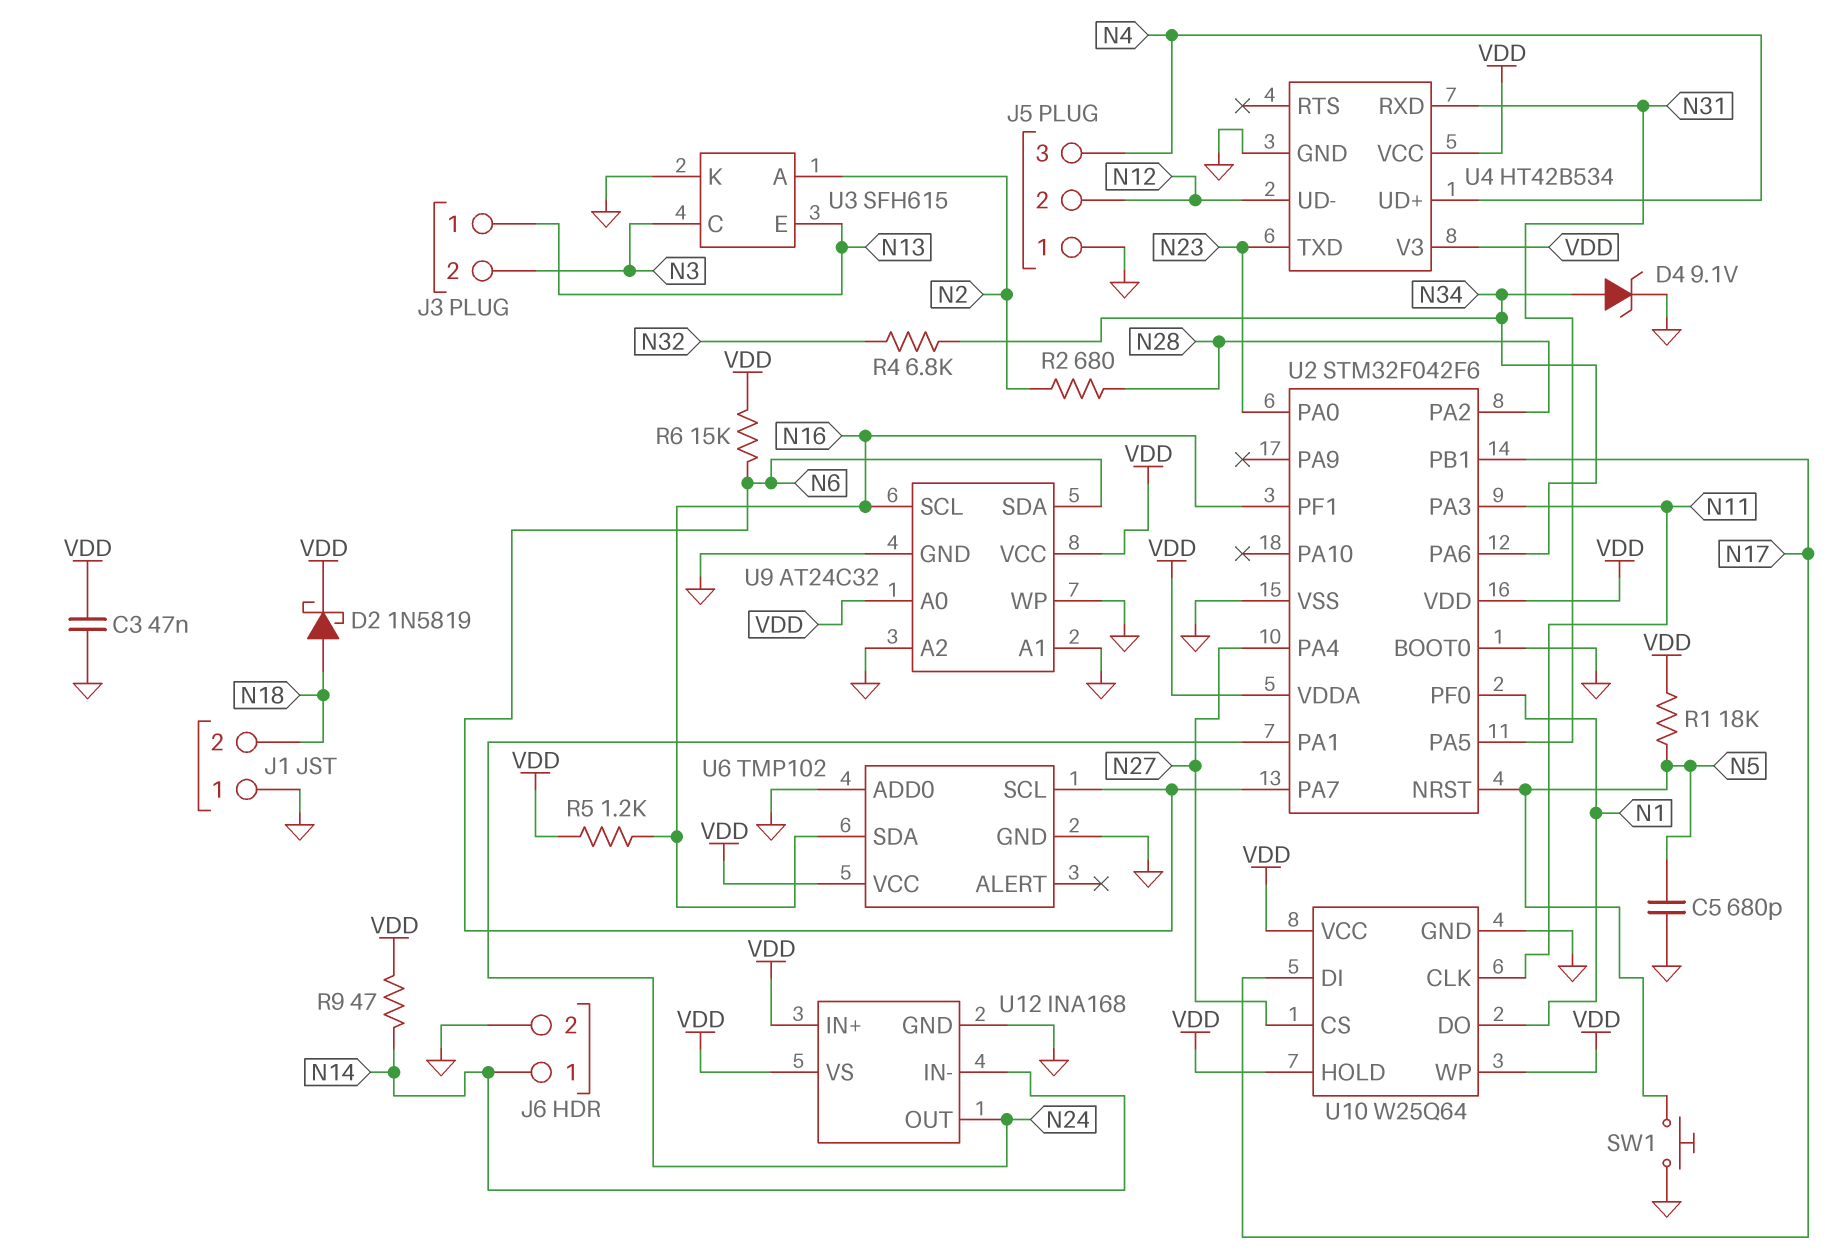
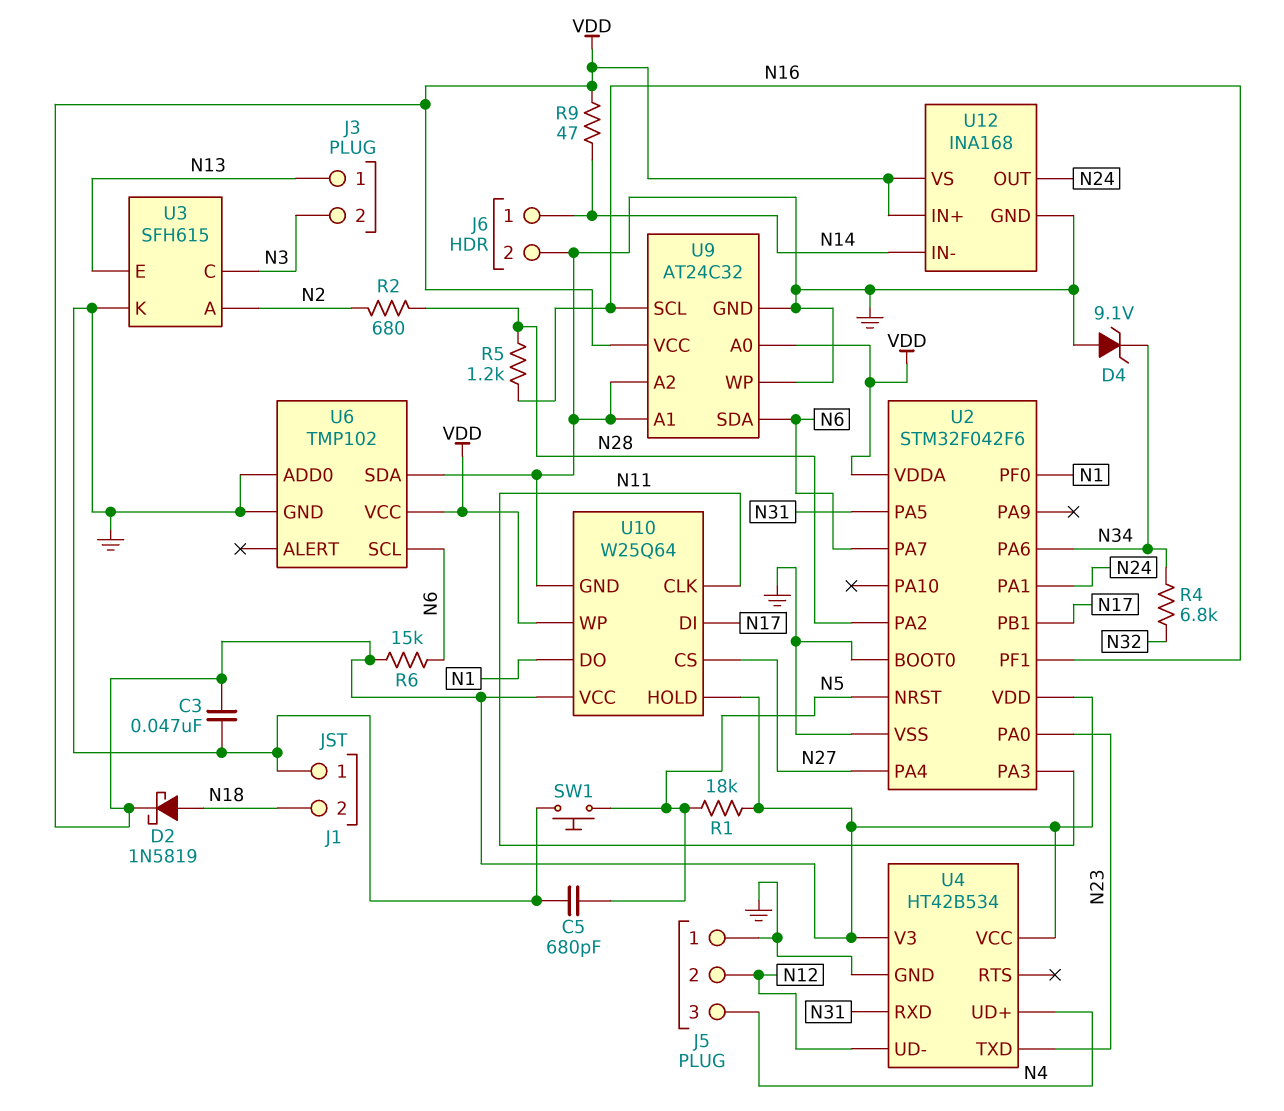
D4: zener 9.1V (A N34, K GND) -> zener 9.1V (A GND, K N34)
R5: 1.2k (N16, VDD) -> 1.2k (N16, N28)
U6 pin SDA: N16 -> GND

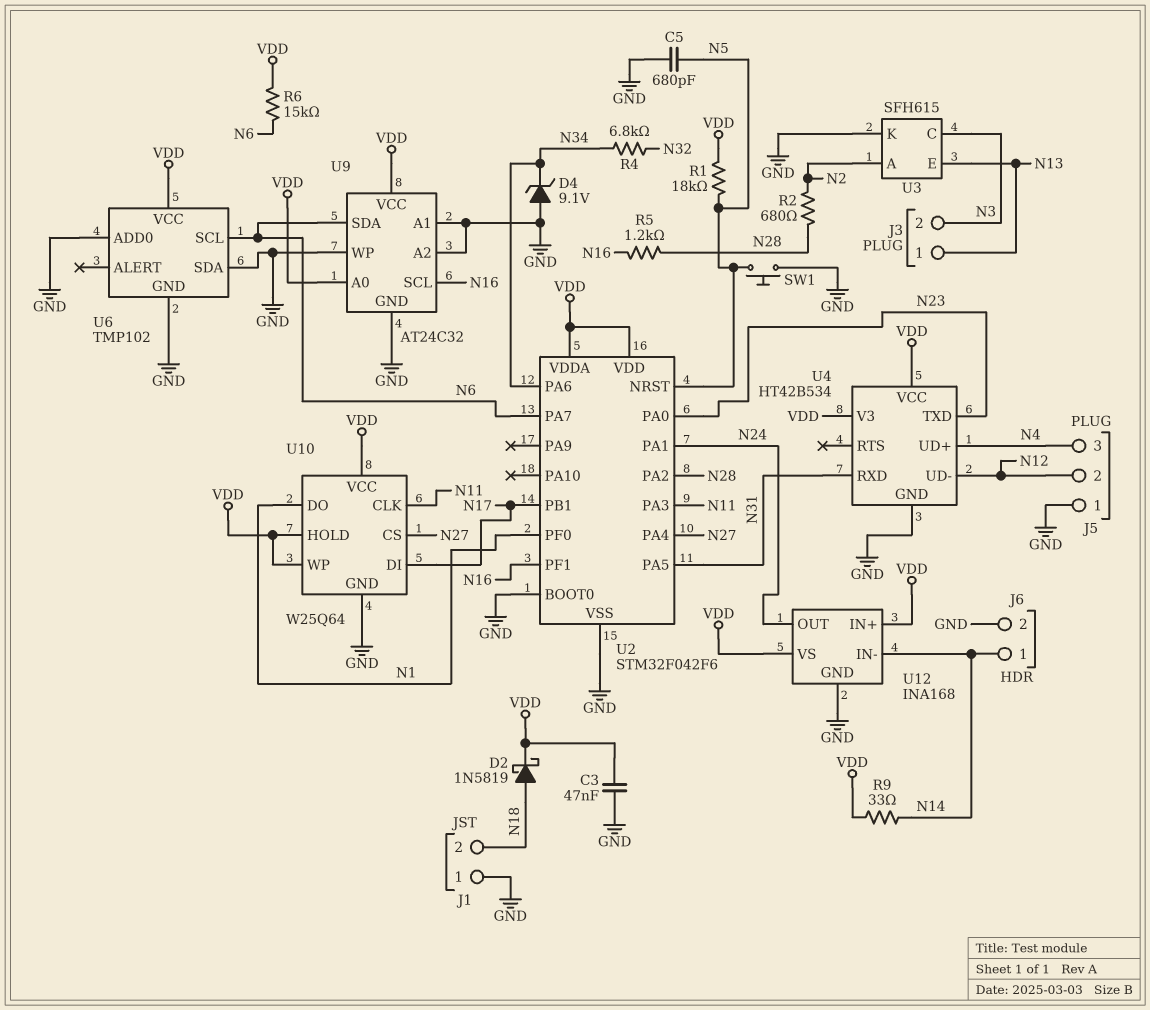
R9: 47 (N14, VDD) -> 33 (N14, VDD)

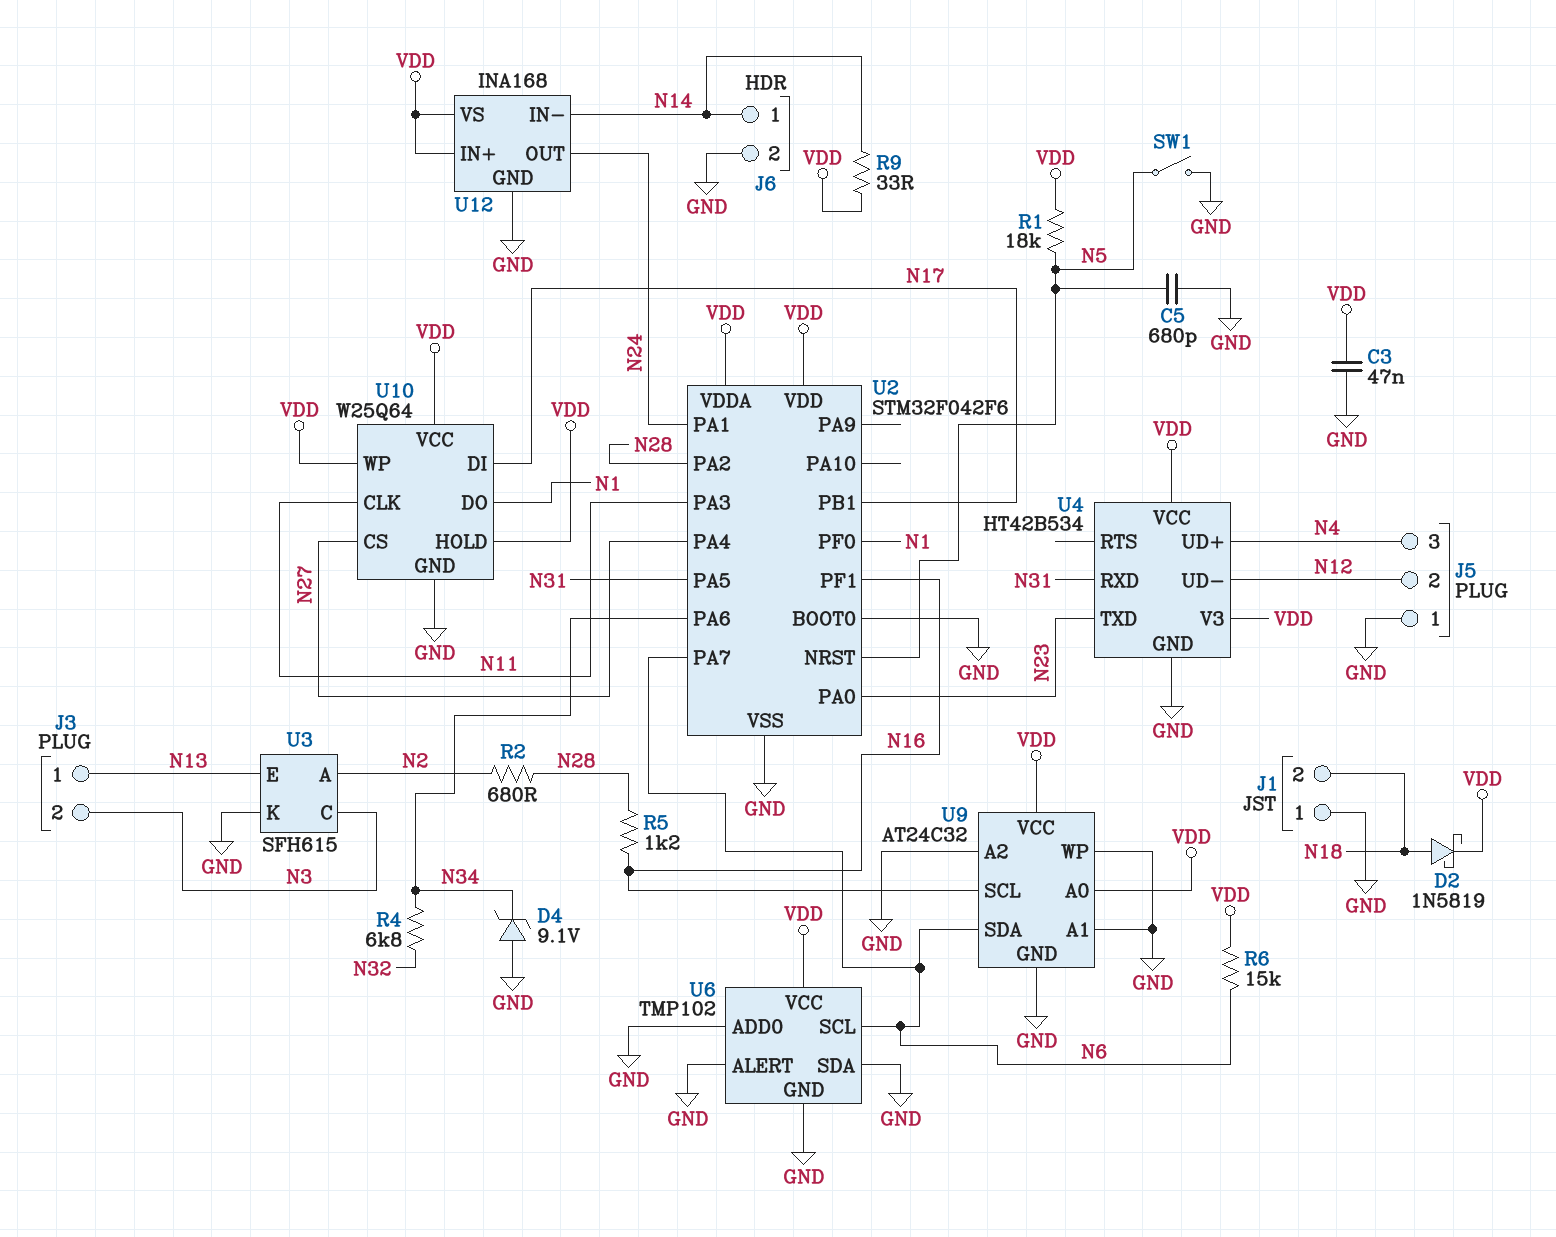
SW1: button (GND, N5) -> switch (GND, N5)
U6 pin ALERT: none -> GND

